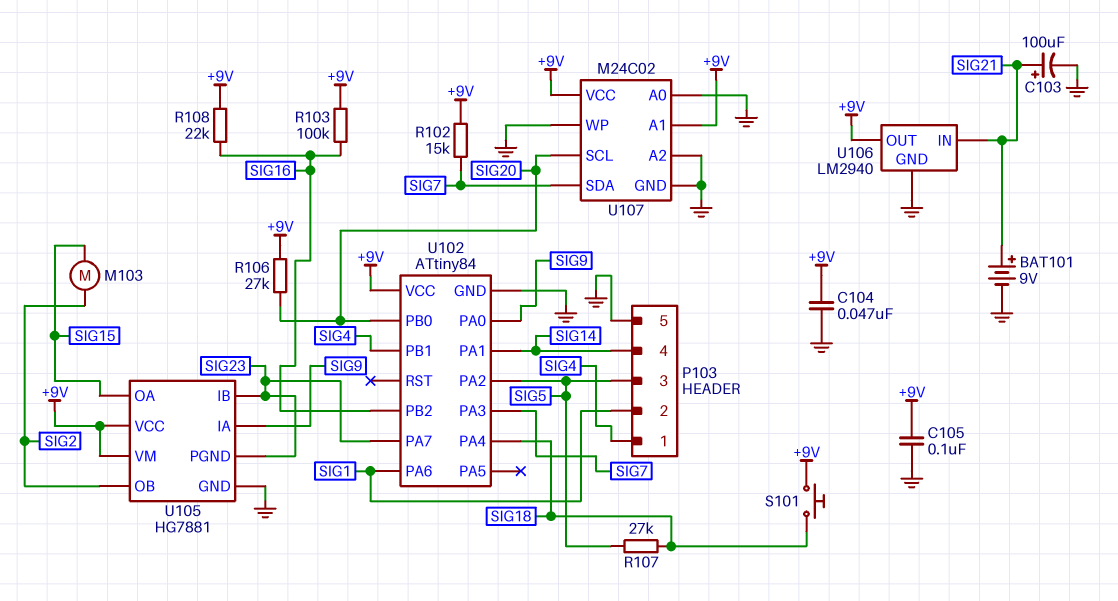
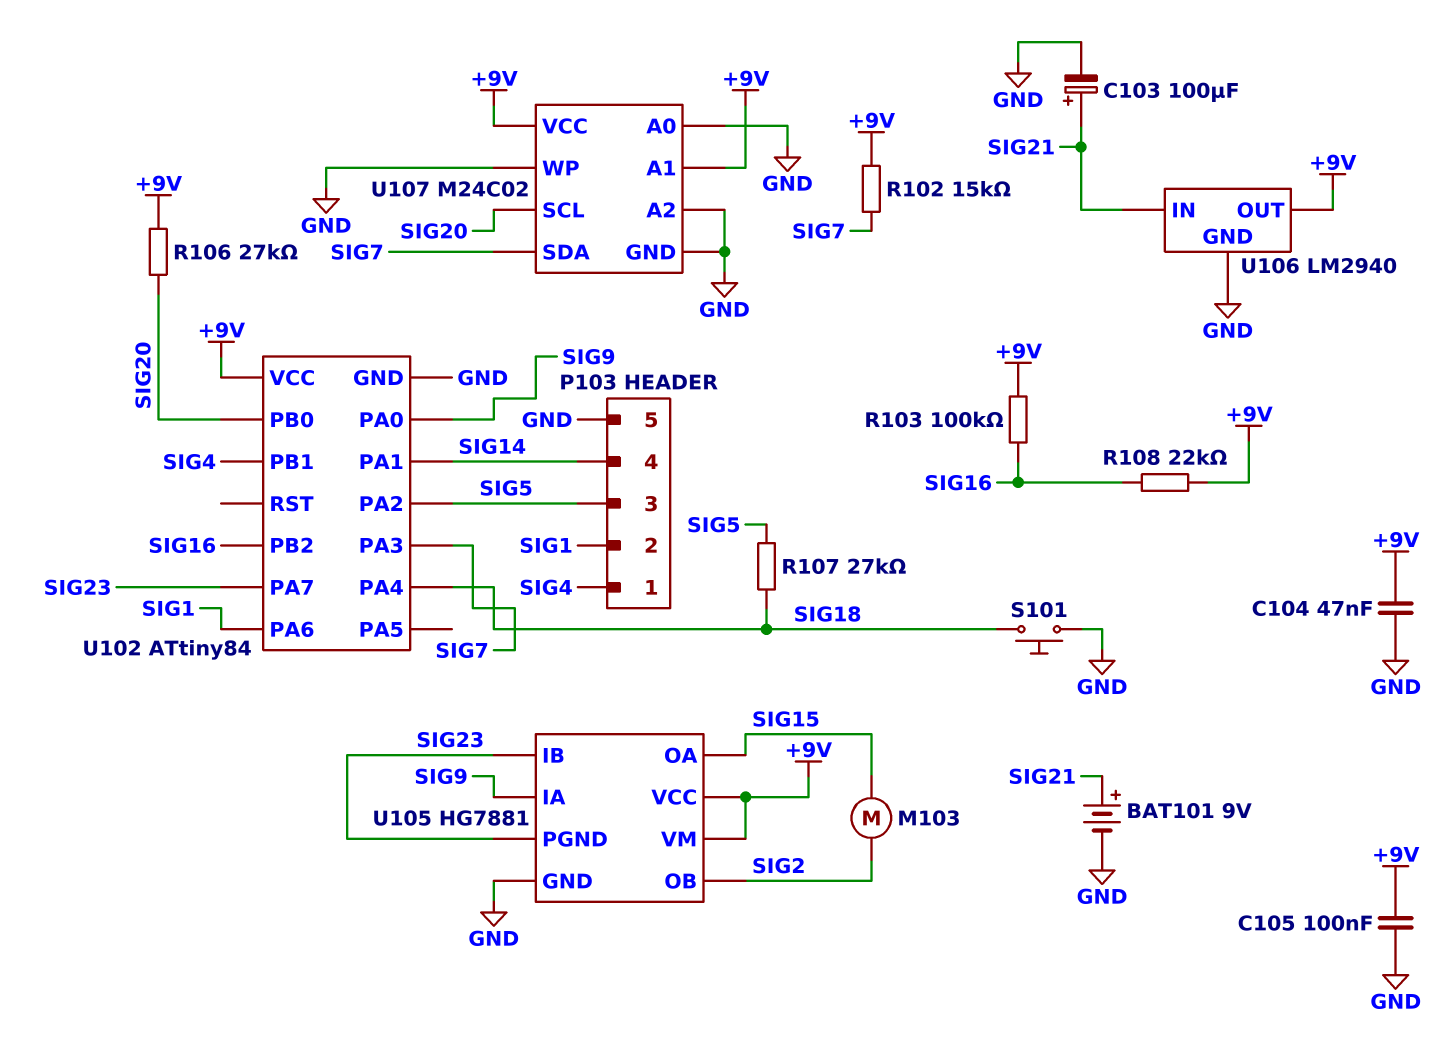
S101: button (+9V, SIG18) -> button (GND, SIG18)

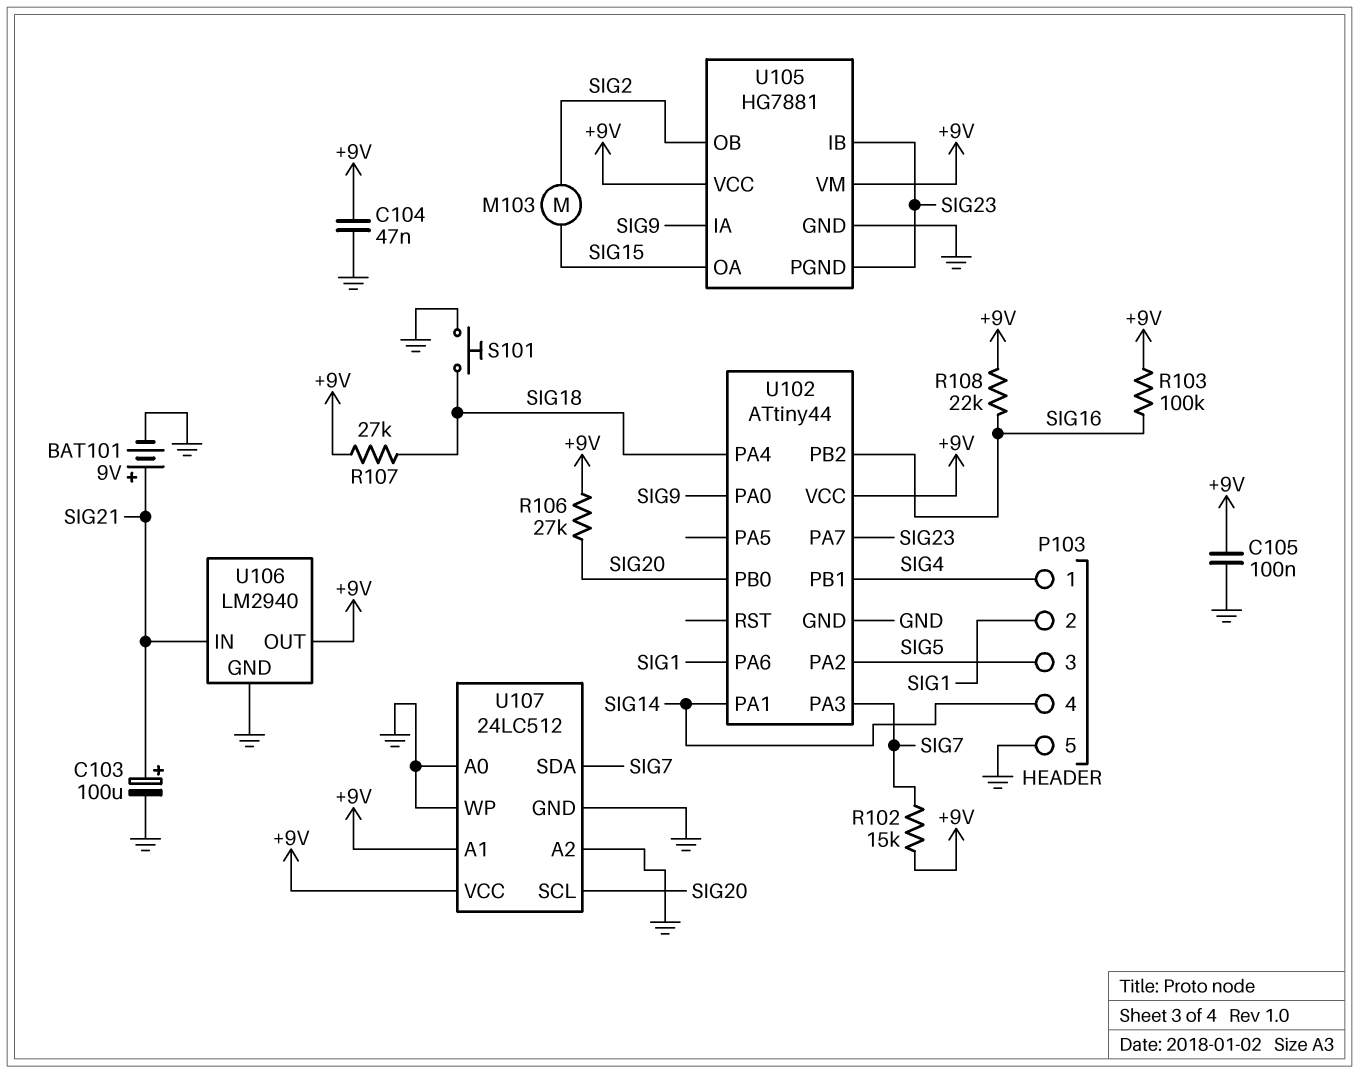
R107: 27k (SIG5, SIG18) -> 27k (+9V, SIG18)
U102: ATtiny84 -> ATtiny44
U107: M24C02 -> 24LC512

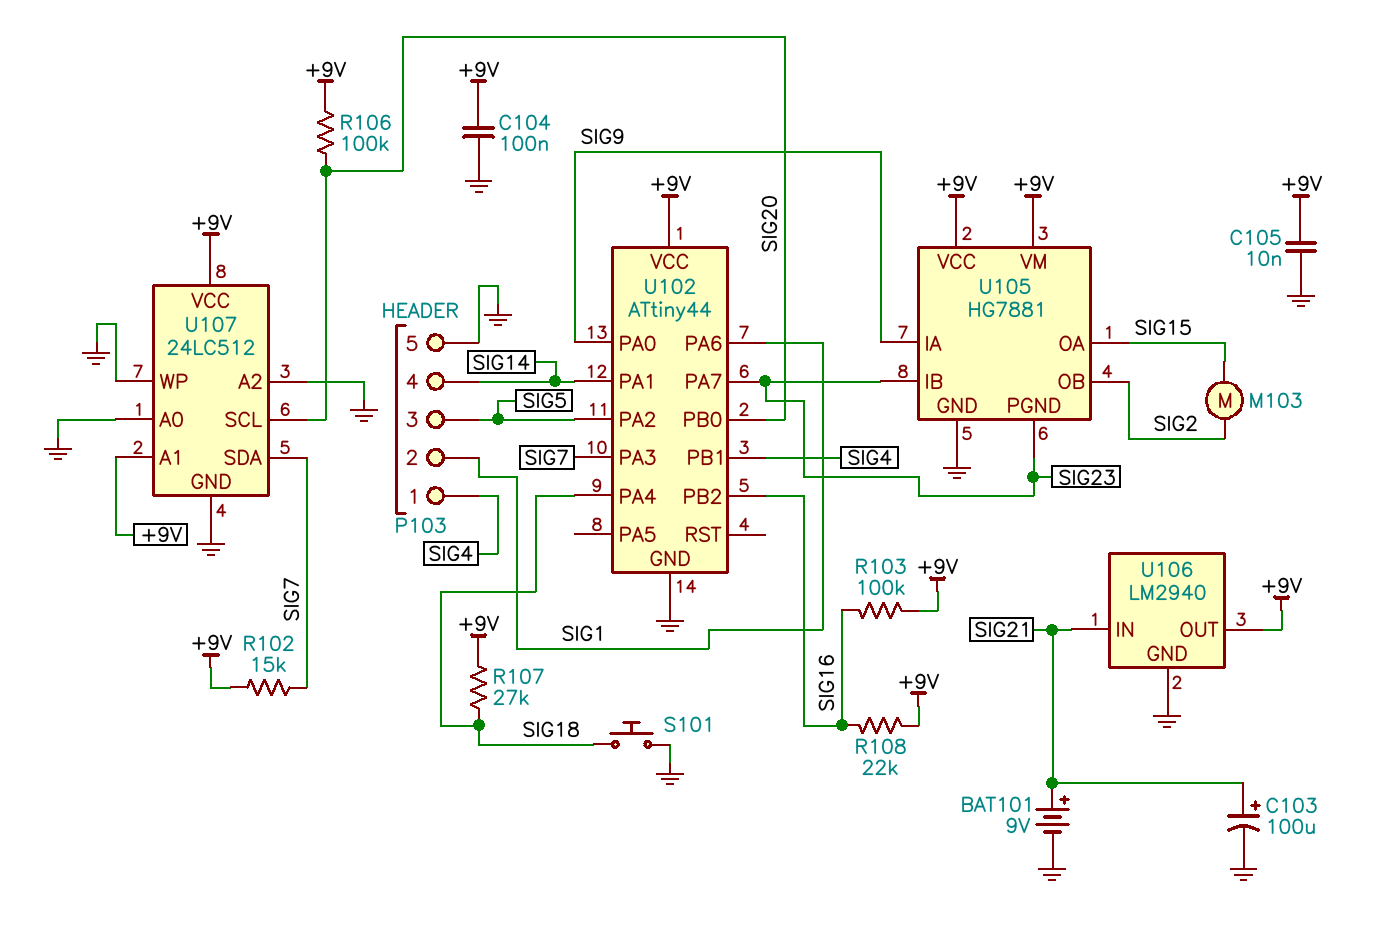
C104: 47nF (+9V, GND) -> 100nF (+9V, GND)
C105: 100nF (+9V, GND) -> 10nF (+9V, GND)
R106: 27k (+9V, SIG20) -> 100k (+9V, SIG20)

